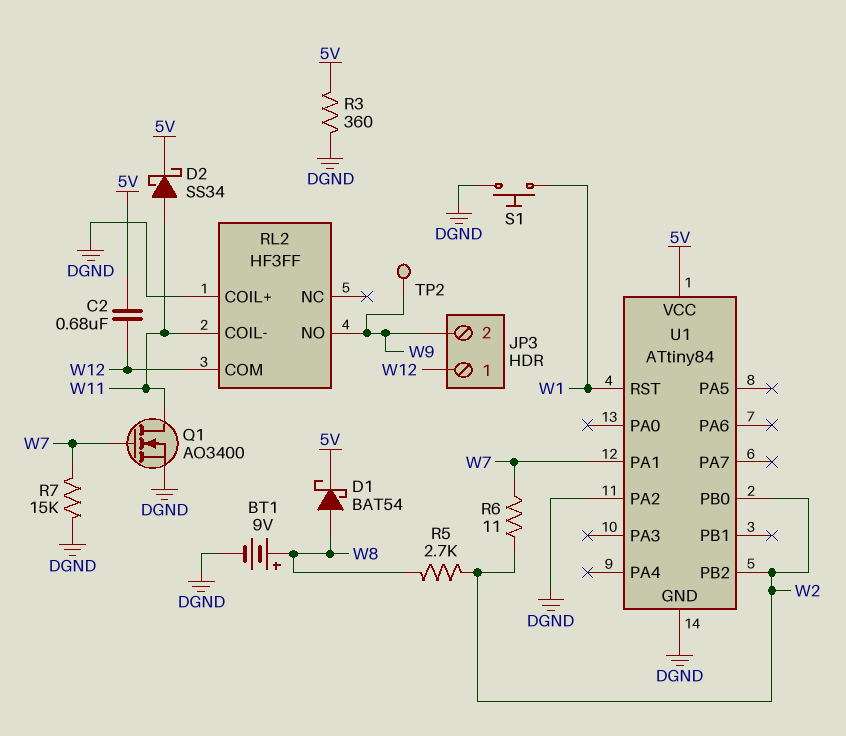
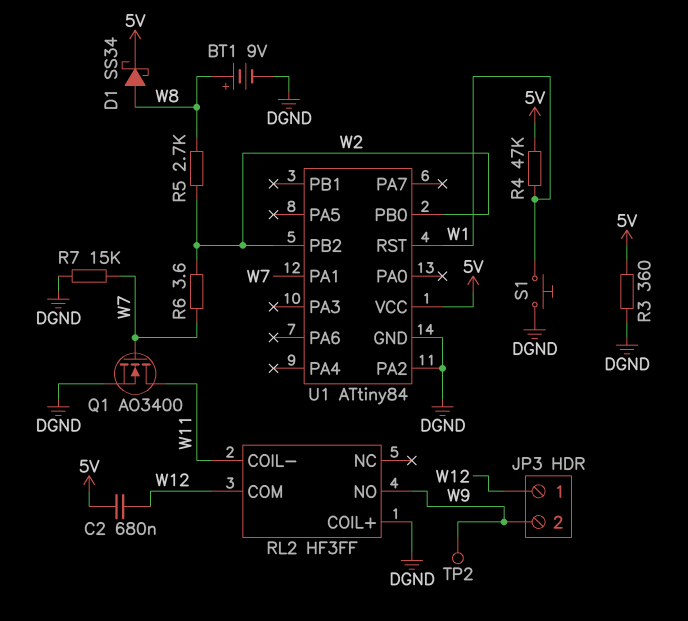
D1: schottky BAT54 (A W8, K 5V) -> schottky SS34 (A W8, K 5V)
D2: schottky SS34 (A W11, K 5V) -> none
R4: none -> 47k (5V, W1)
R6: 11 (W2, W7) -> 3.6 (W2, W7)

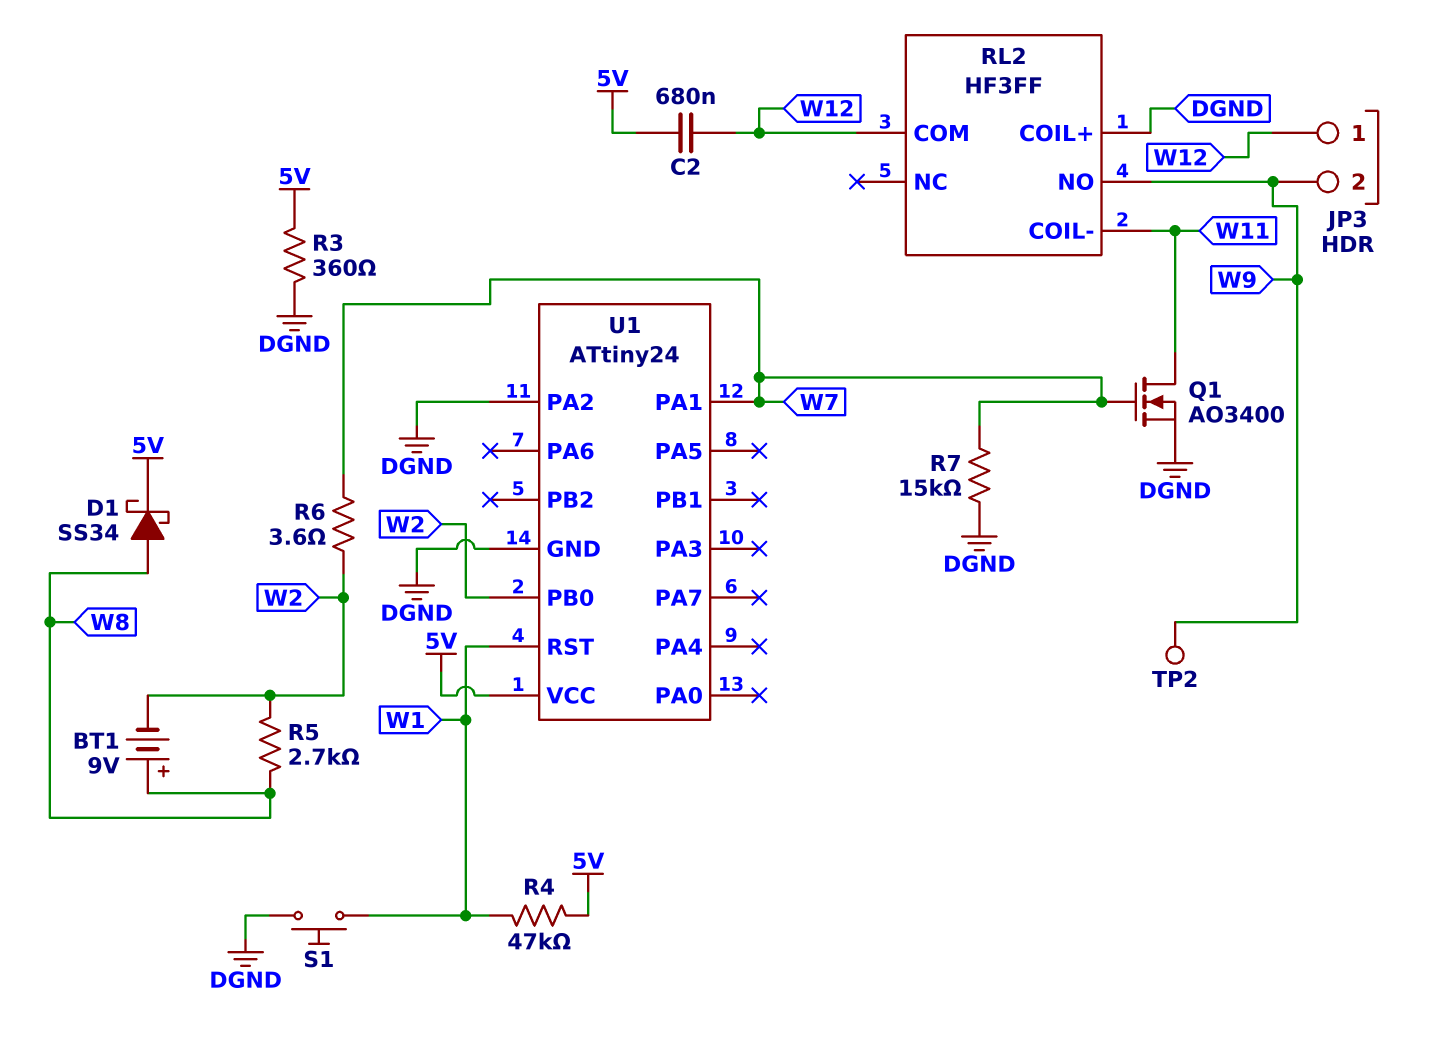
BT1: 9V (plus W8, minus DGND) -> 9V (plus W8, minus W2)
U1: ATtiny84 -> ATtiny24
U1 pin PB2: W2 -> none

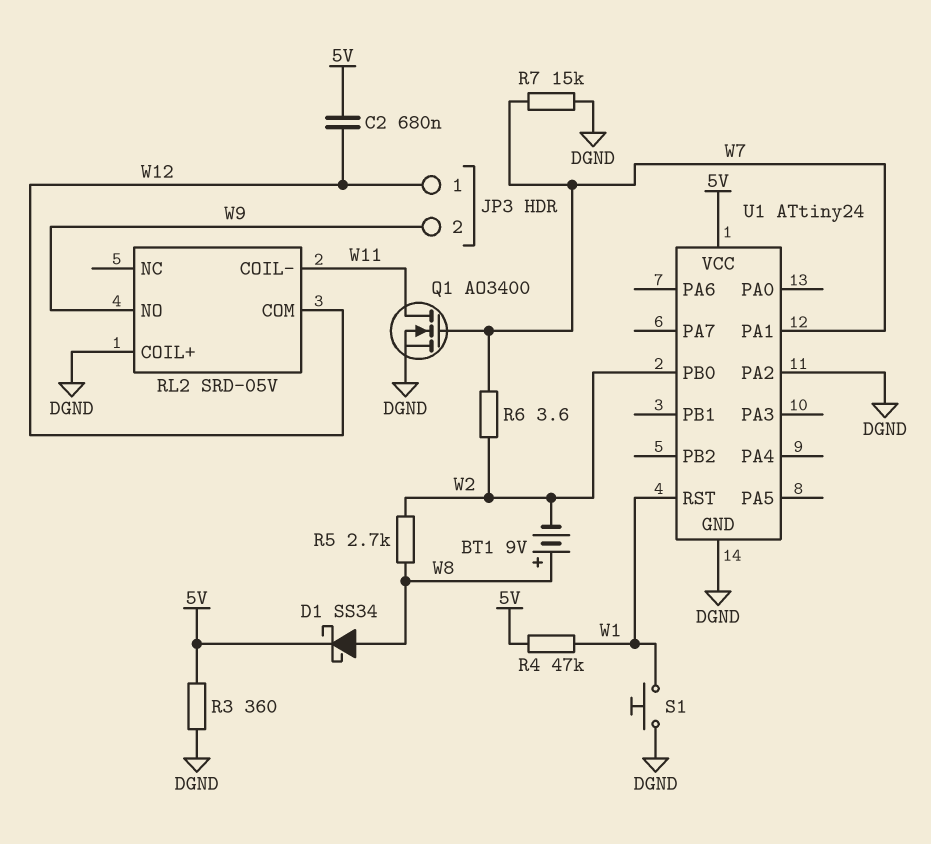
RL2: HF3FF -> SRD-05V
TP2: test point (W9) -> none

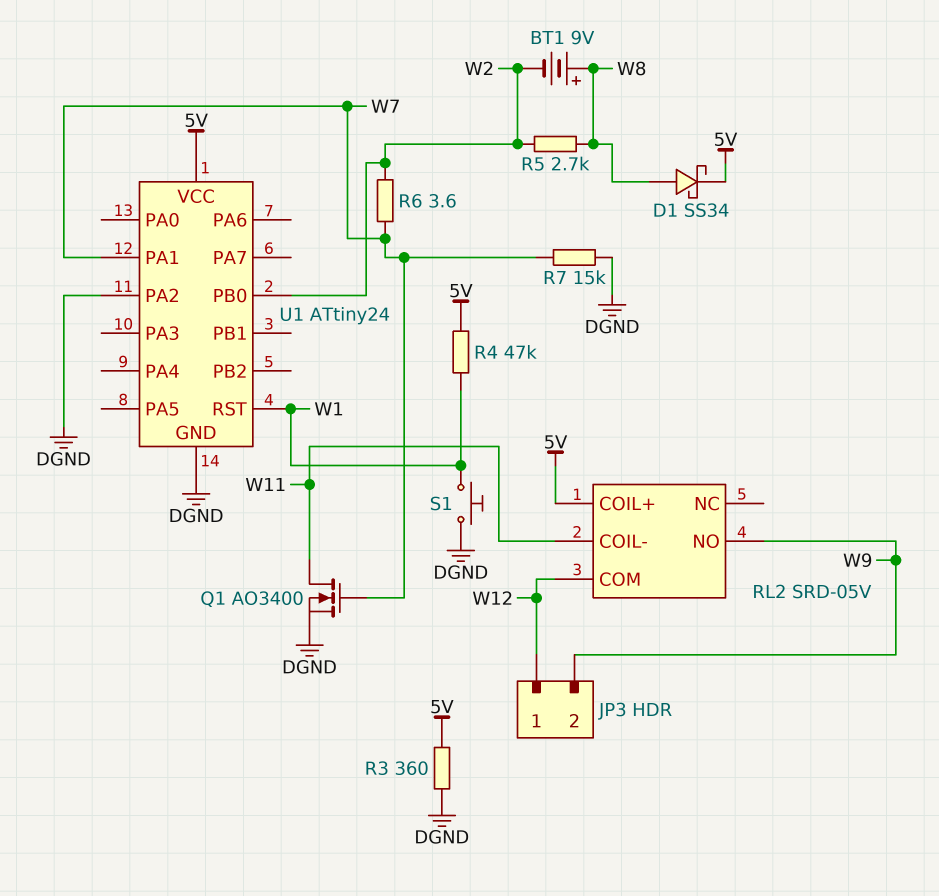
C2: 680nF (5V, W12) -> none
RL2 pin COIL+: DGND -> 5V

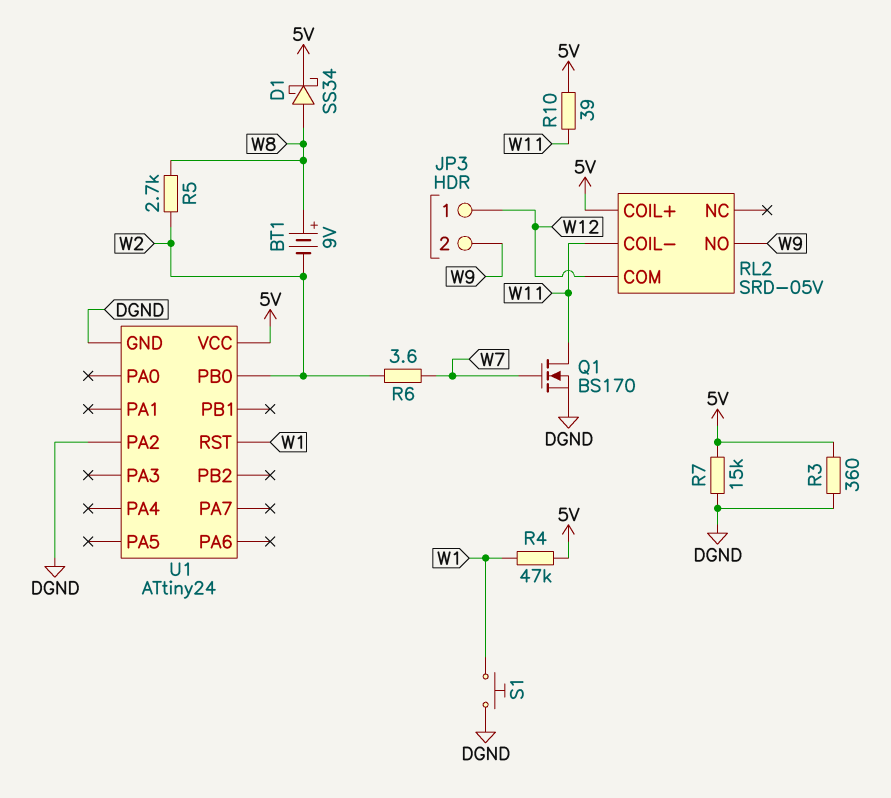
Q1: NMOS AO3400 (G W7, D W11, S DGND) -> NMOS BS170 (G W7, D W11, S DGND)
R7: 15k (DGND, W7) -> 15k (5V, DGND)
R10: none -> 39 (5V, W11)
U1 pin PA1: W7 -> none

